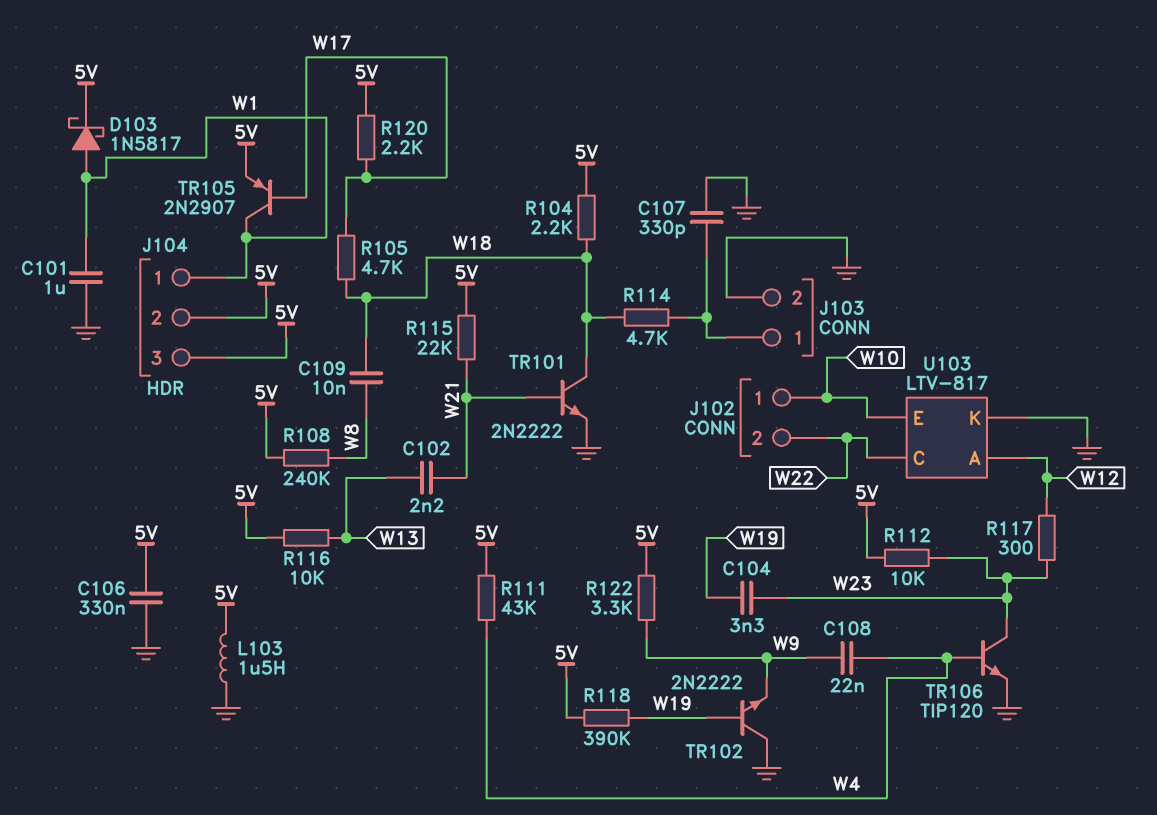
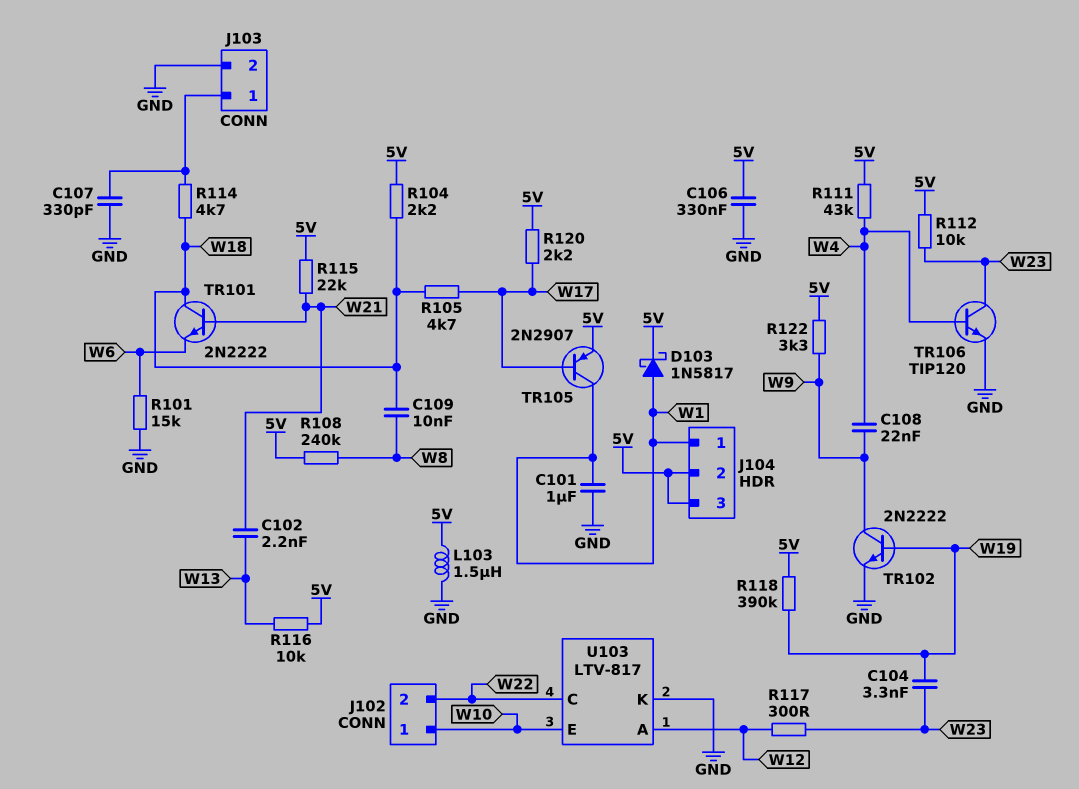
R101: none -> 15k (GND, W6)
TR101: NPN 2N2222 (B W21, C W18, E GND) -> NPN 2N2222 (B W21, C W18, E W6)
TR102: NPN 2N2222 (B W19, C GND, E W9) -> NPN 2N2222 (B W19, C W9, E GND)

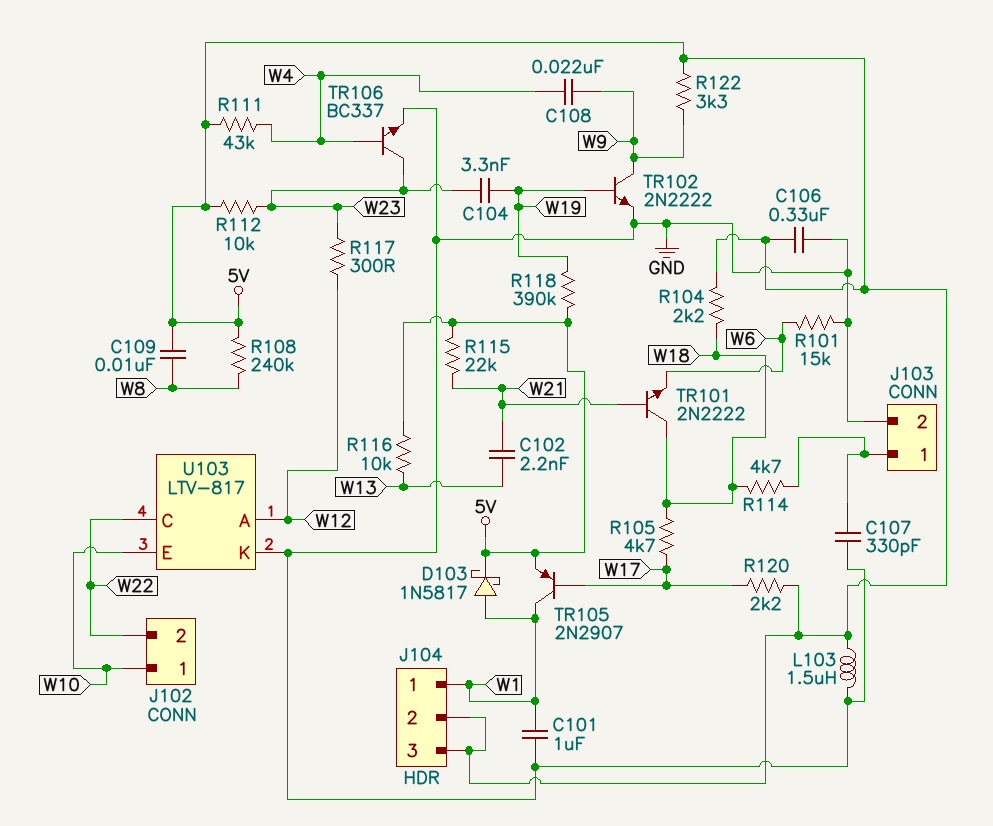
C109: 10nF (W8, W18) -> 10nF (5V, W8)
TR106: NPN TIP120 (B W4, C W23, E GND) -> NPN BC337 (B W4, C W23, E GND)

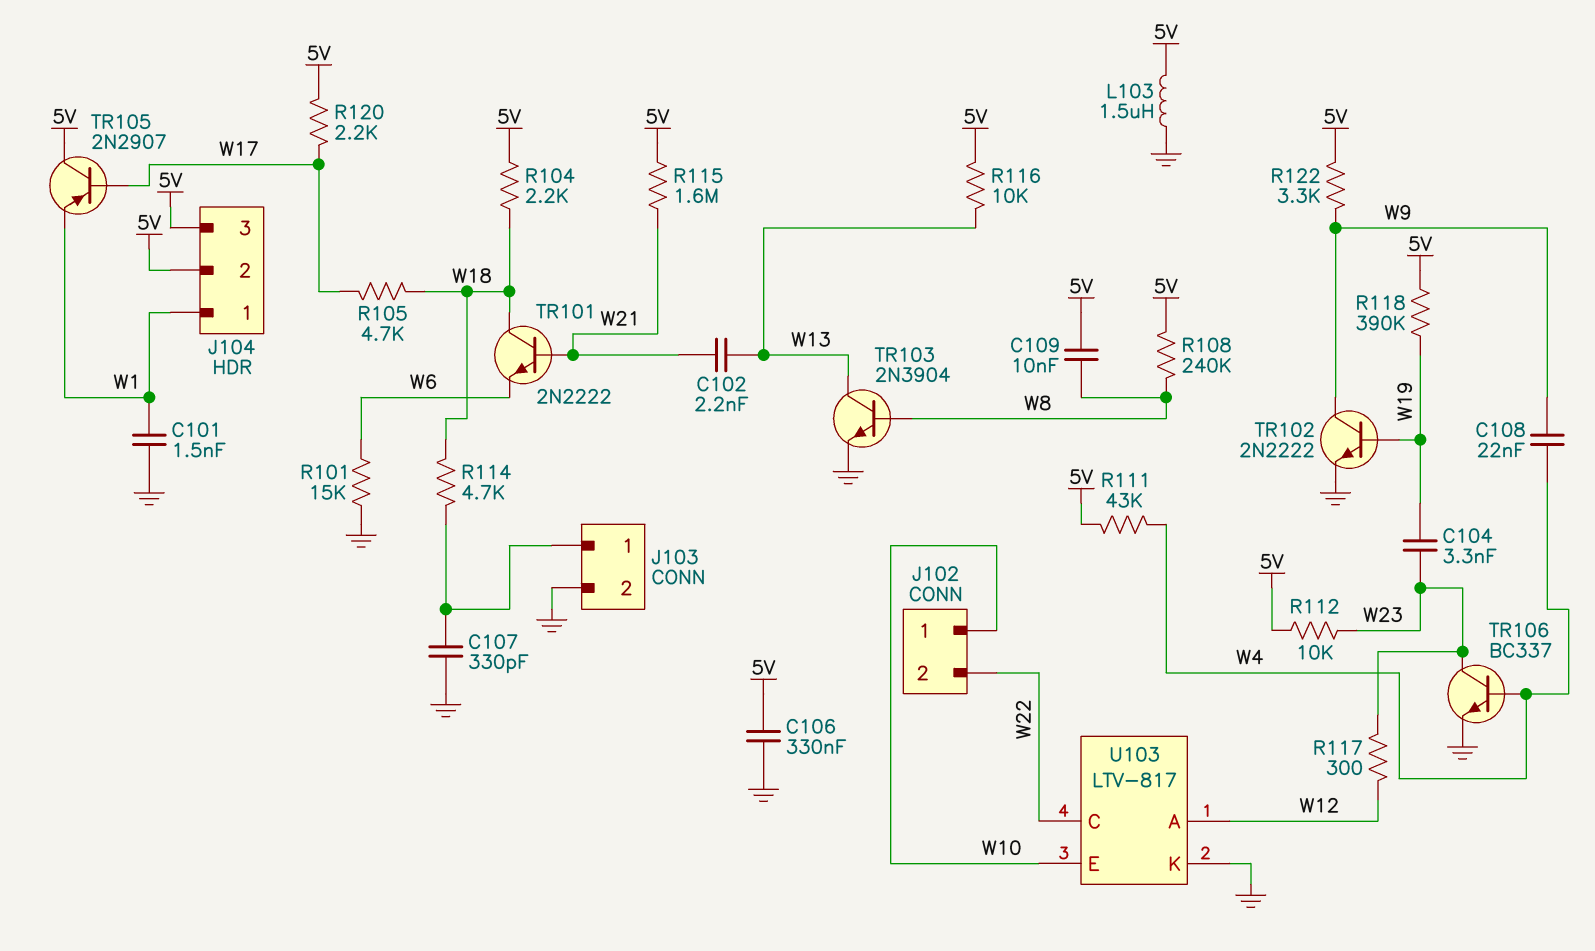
C101: 1uF (GND, W1) -> 1.5nF (GND, W1)
D103: schottky 1N5817 (A W1, K 5V) -> none
R115: 22k (5V, W21) -> 1.6M (5V, W21)
TR103: none -> NPN 2N3904 (B W8, C W13, E GND)
TR105: PNP 2N2907 (B W17, C W1, E 5V) -> PNP 2N2907 (B W17, C 5V, E W1)

